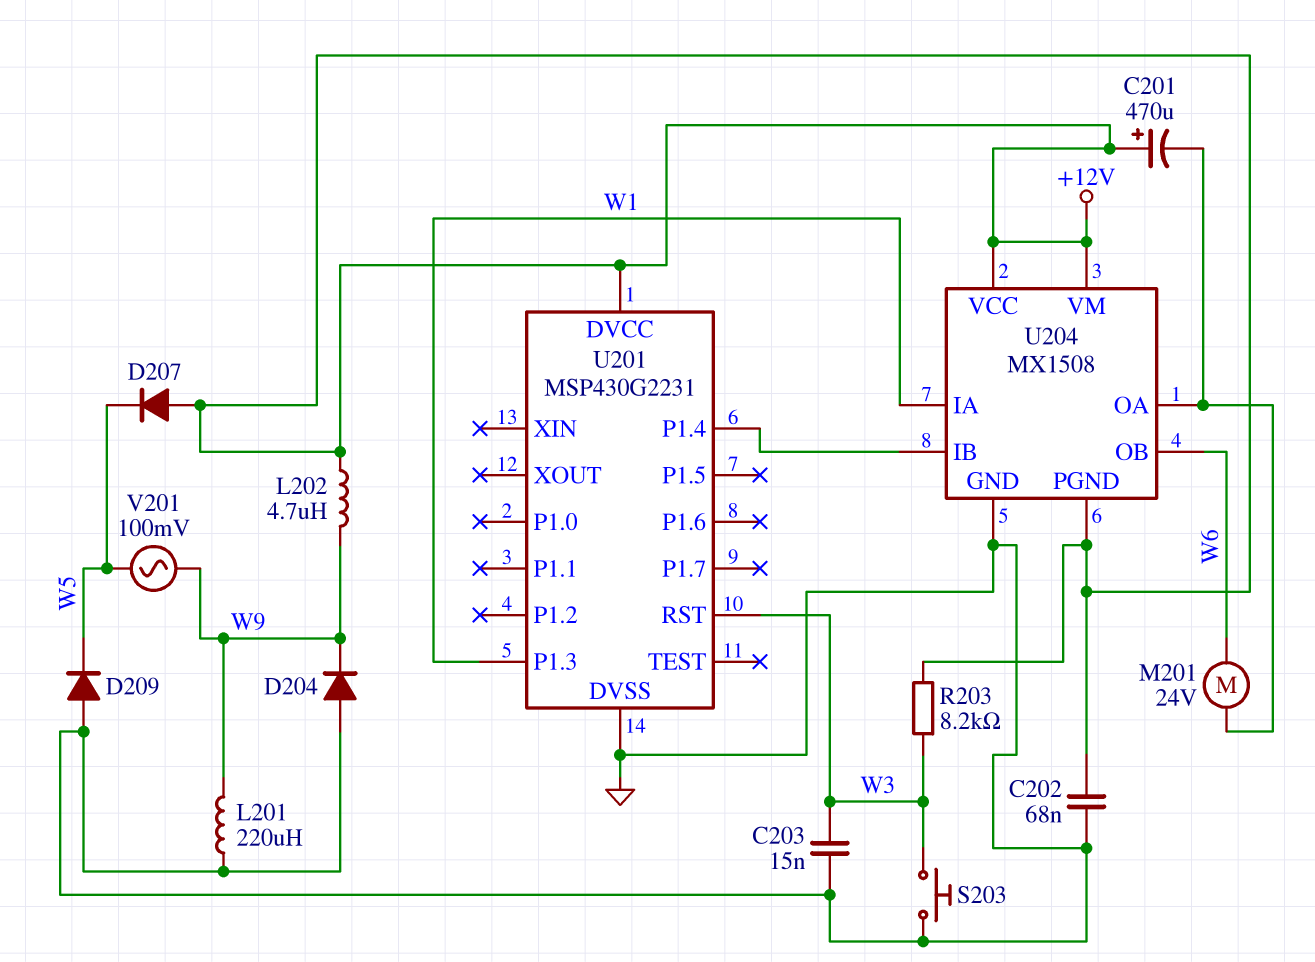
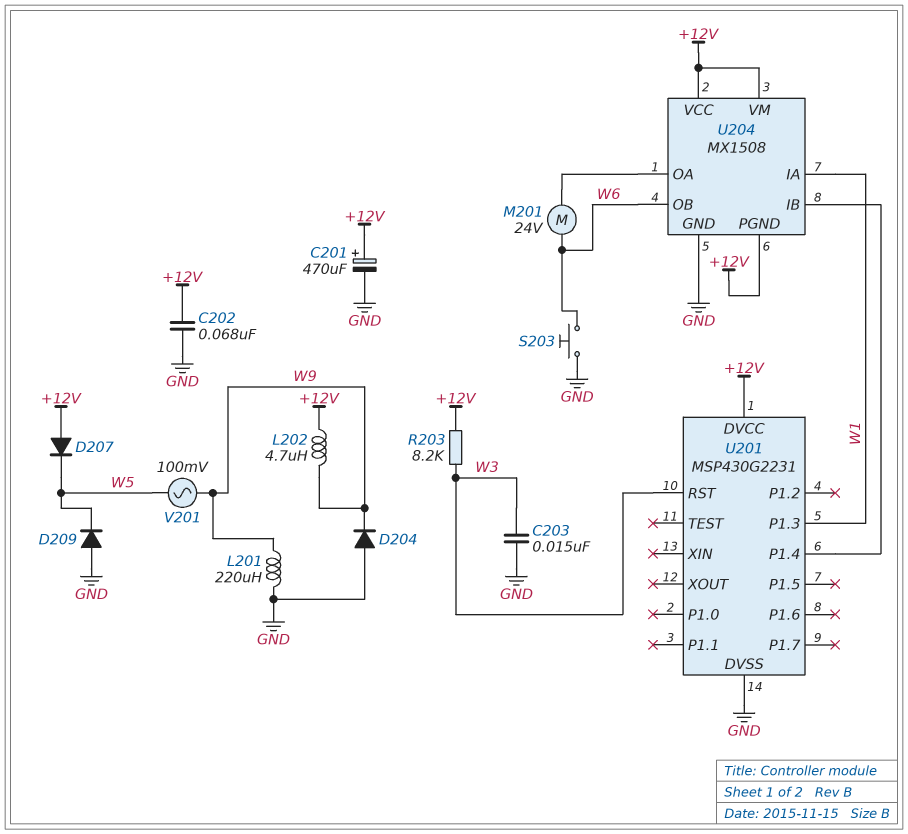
C201: 470uF (plus +12V, minus U204/OA) -> 470uF (plus +12V, minus GND)
S203: button (GND, W3) -> button (GND, W6)

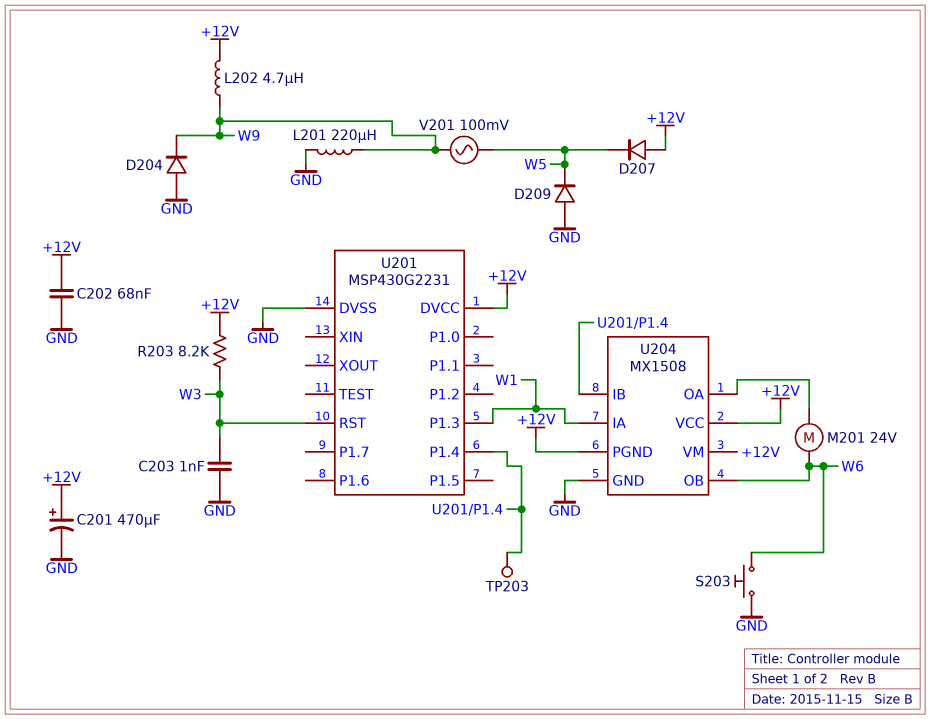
C203: 15nF (GND, W3) -> 1nF (GND, W3)
TP203: none -> test point (U201/P1.4)

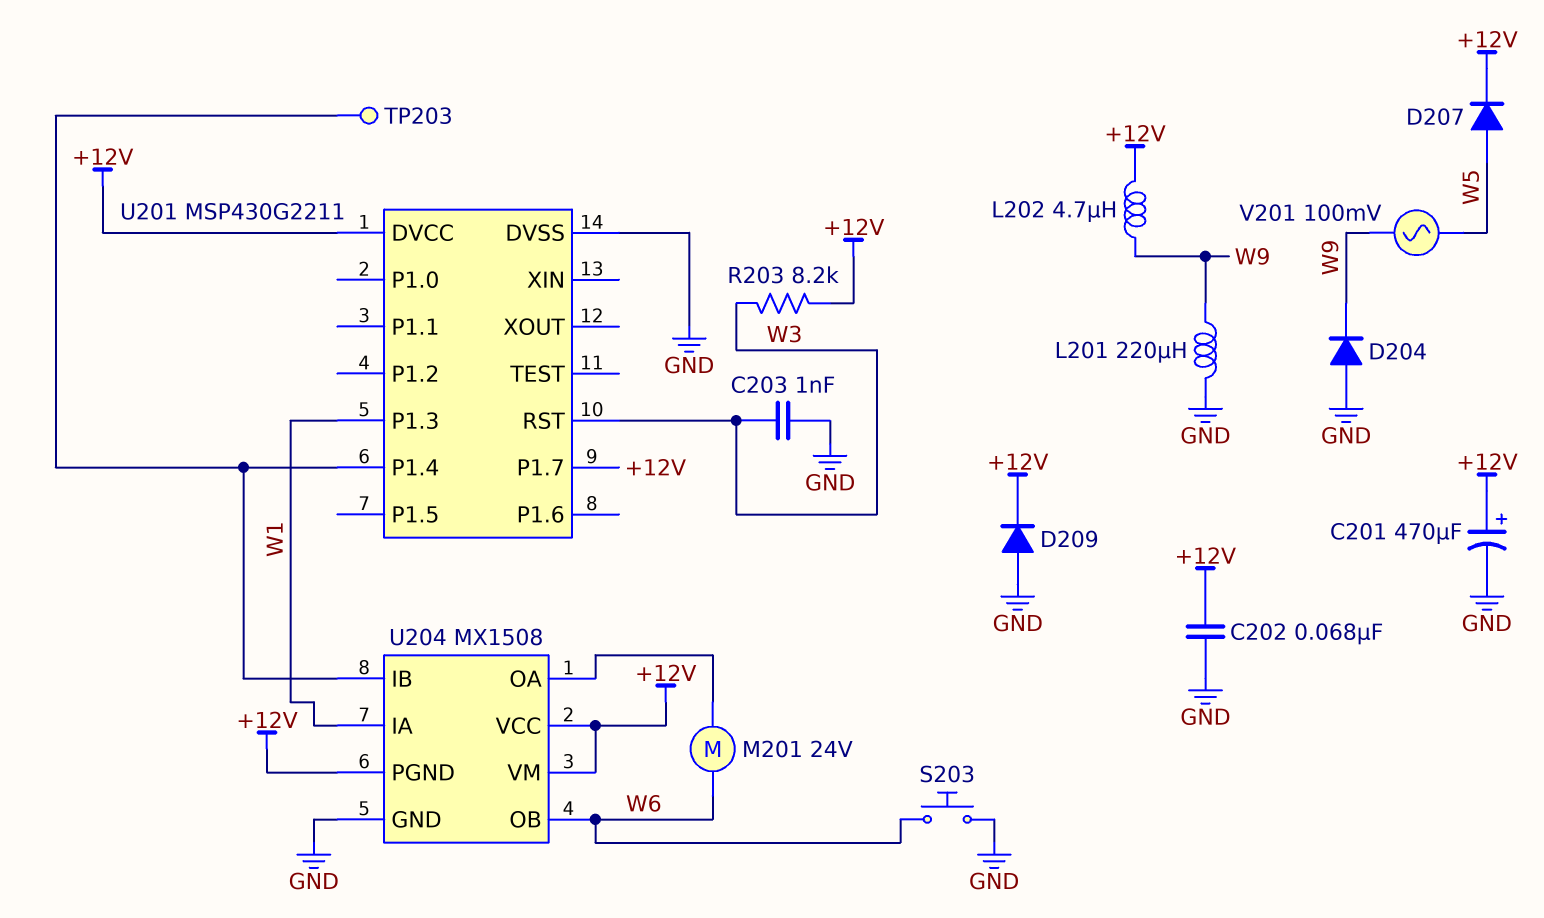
D207: diode (A +12V, K W5) -> diode (A W5, K +12V)
D209: diode (A GND, K W5) -> diode (A GND, K +12V)
U201: MSP430G2231 -> MSP430G2211
U201 pin P1.7: none -> +12V

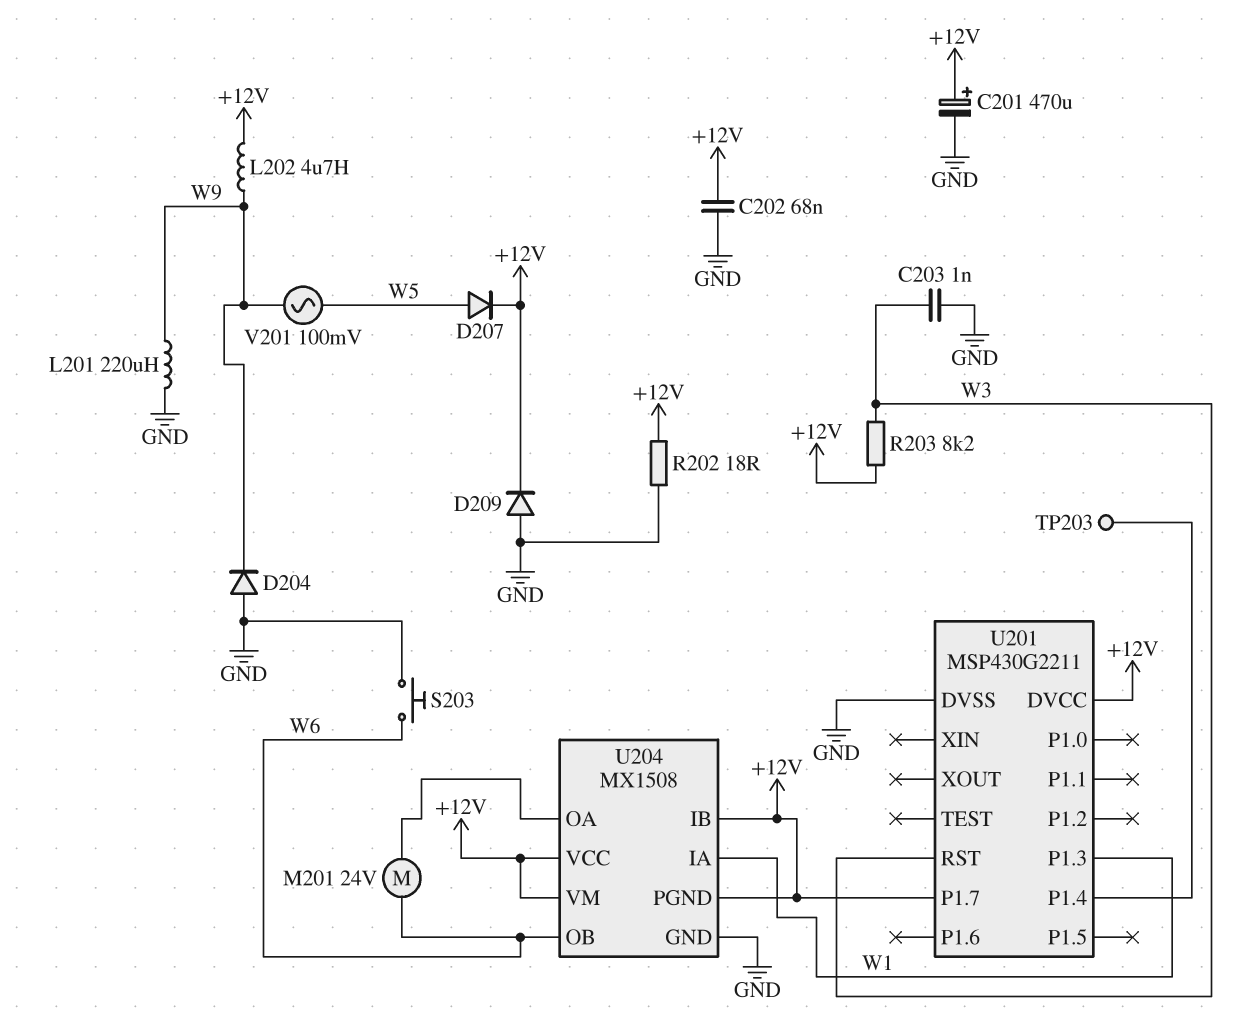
R202: none -> 18 (+12V, GND)
U204 pin IB: U201/P1.4 -> +12V

